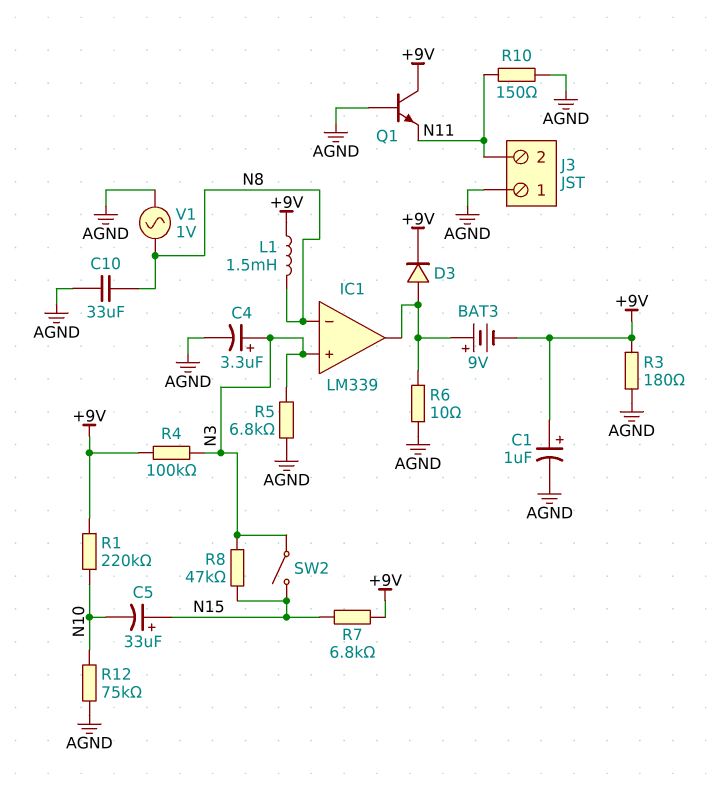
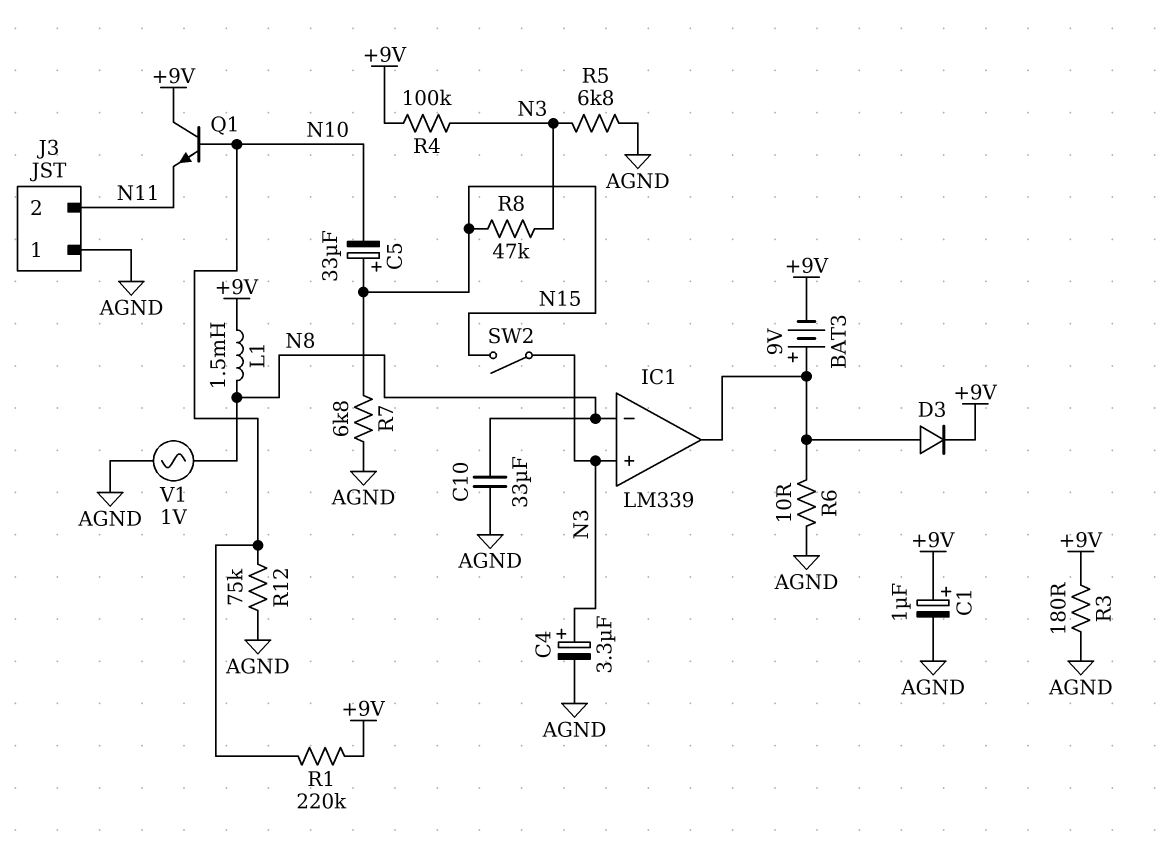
Q1: NPN (B AGND, C +9V, E N11) -> NPN (B N10, C +9V, E N11)
R7: 6.8k (+9V, N15) -> 6.8k (AGND, N15)
R10: 150 (AGND, N11) -> none

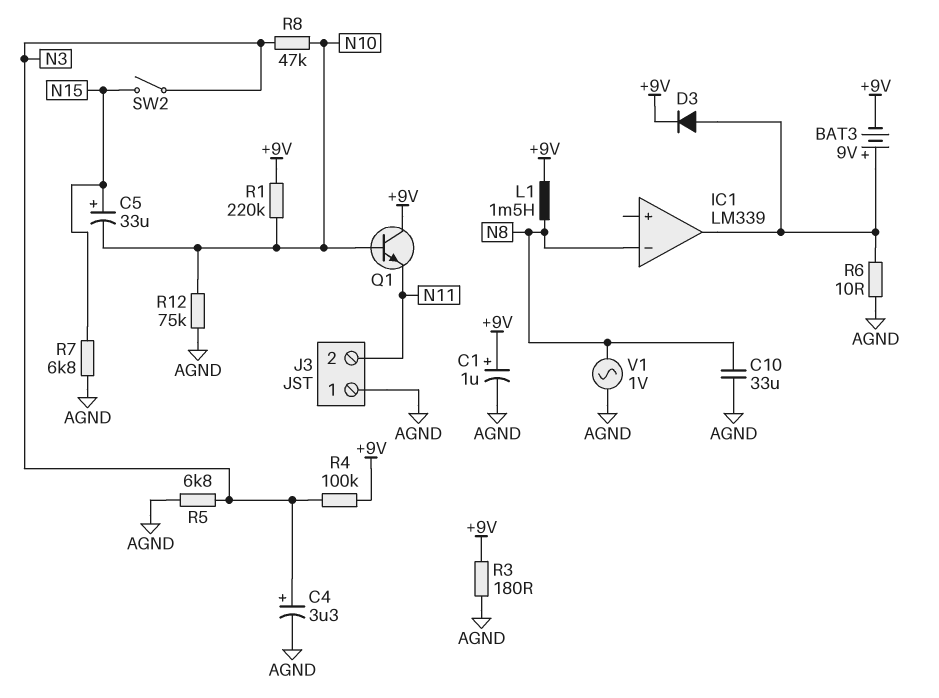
IC1 pin in+: N3 -> none
R8: 47k (N3, N15) -> 47k (N3, N10)

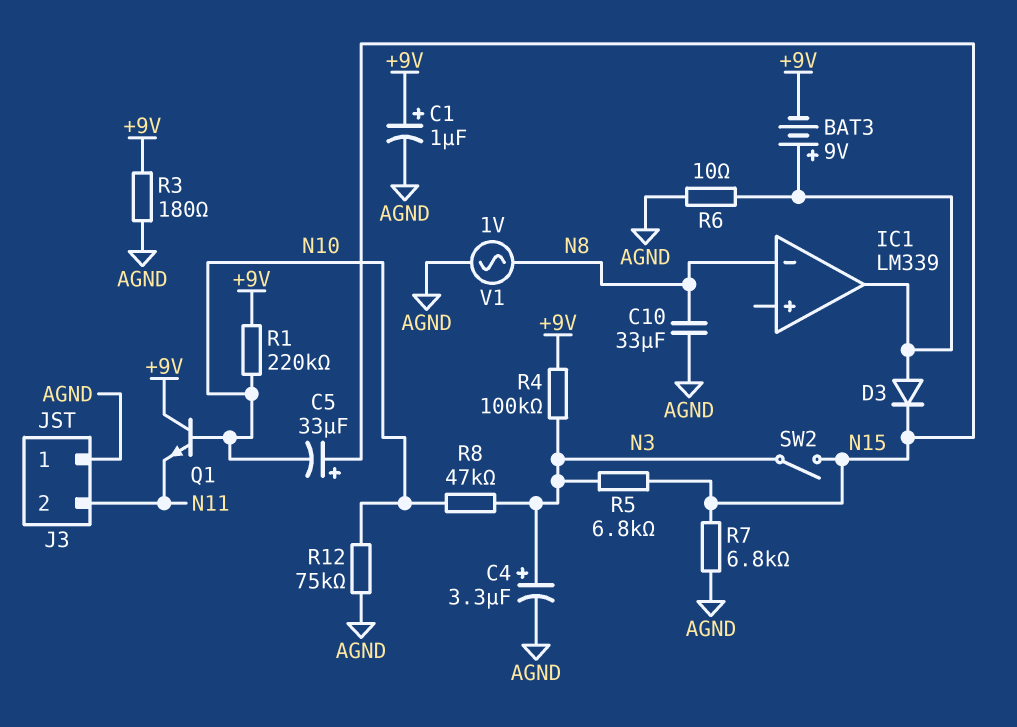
D3: diode (A IC1/out, K +9V) -> diode (A IC1/out, K N15)
L1: 1.5mH (+9V, N8) -> none
R5: 6.8k (AGND, N3) -> 6.8k (N3, N15)

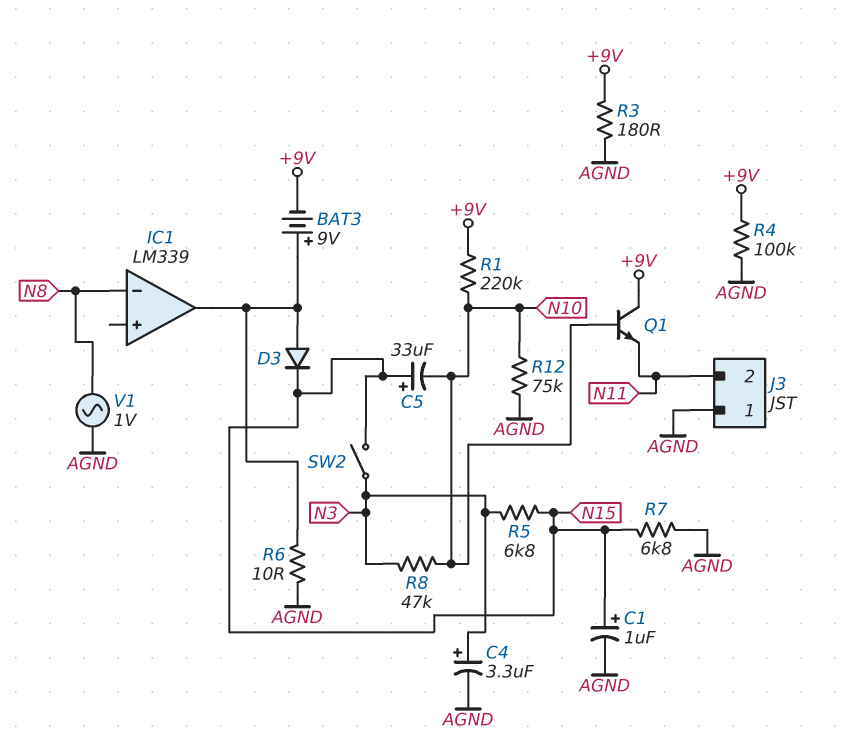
C1: 1uF (plus +9V, minus AGND) -> 1uF (plus N15, minus AGND)
C10: 33uF (AGND, N8) -> none
R4: 100k (+9V, N3) -> 100k (+9V, AGND)

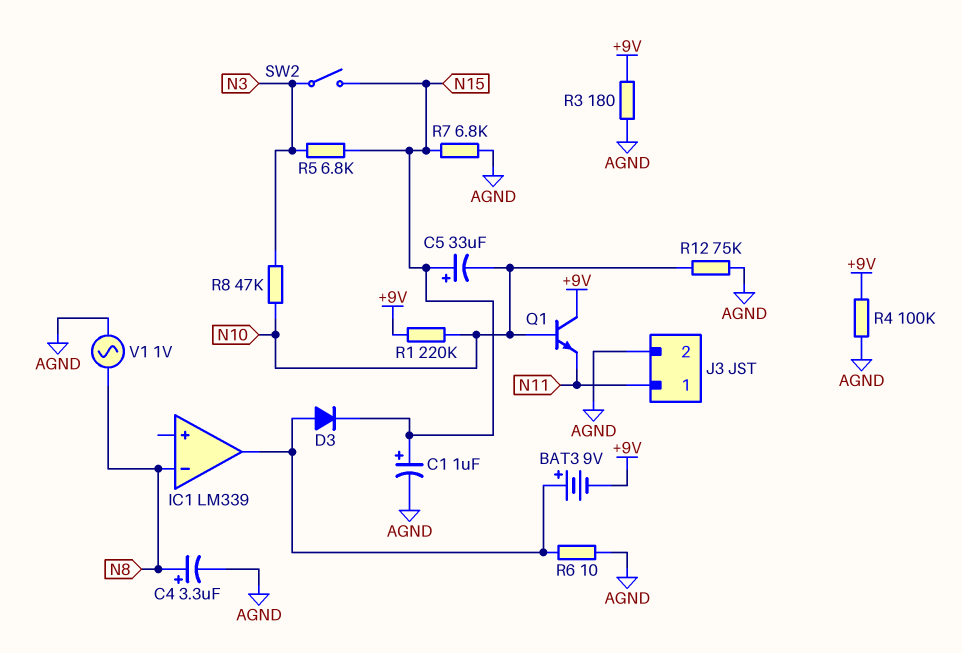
C4: 3.3uF (plus N3, minus AGND) -> 3.3uF (plus N8, minus AGND)
J3 pin 1: AGND -> N11
J3 pin 2: N11 -> AGND

